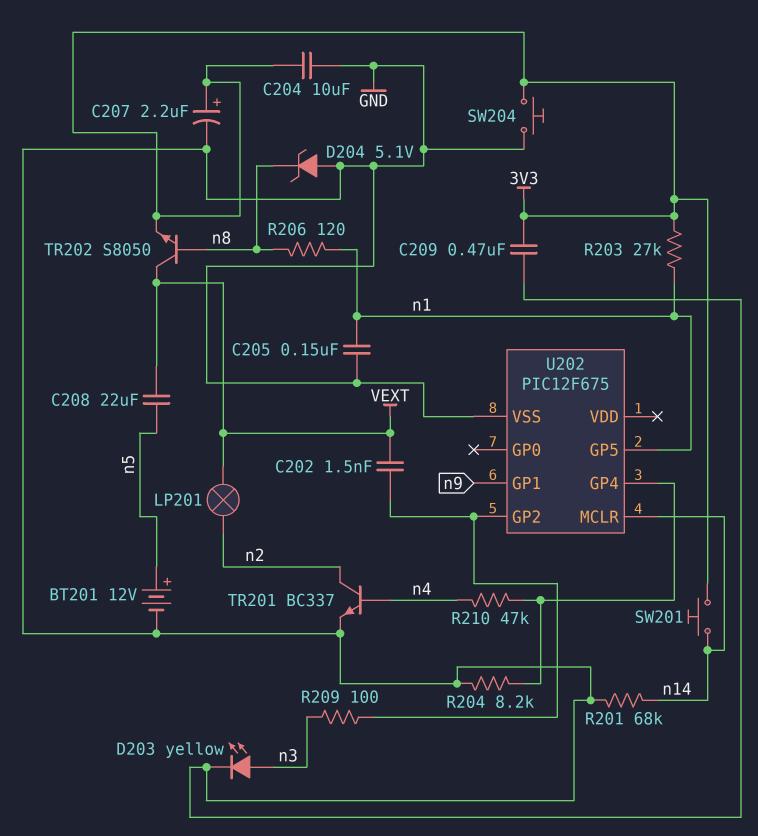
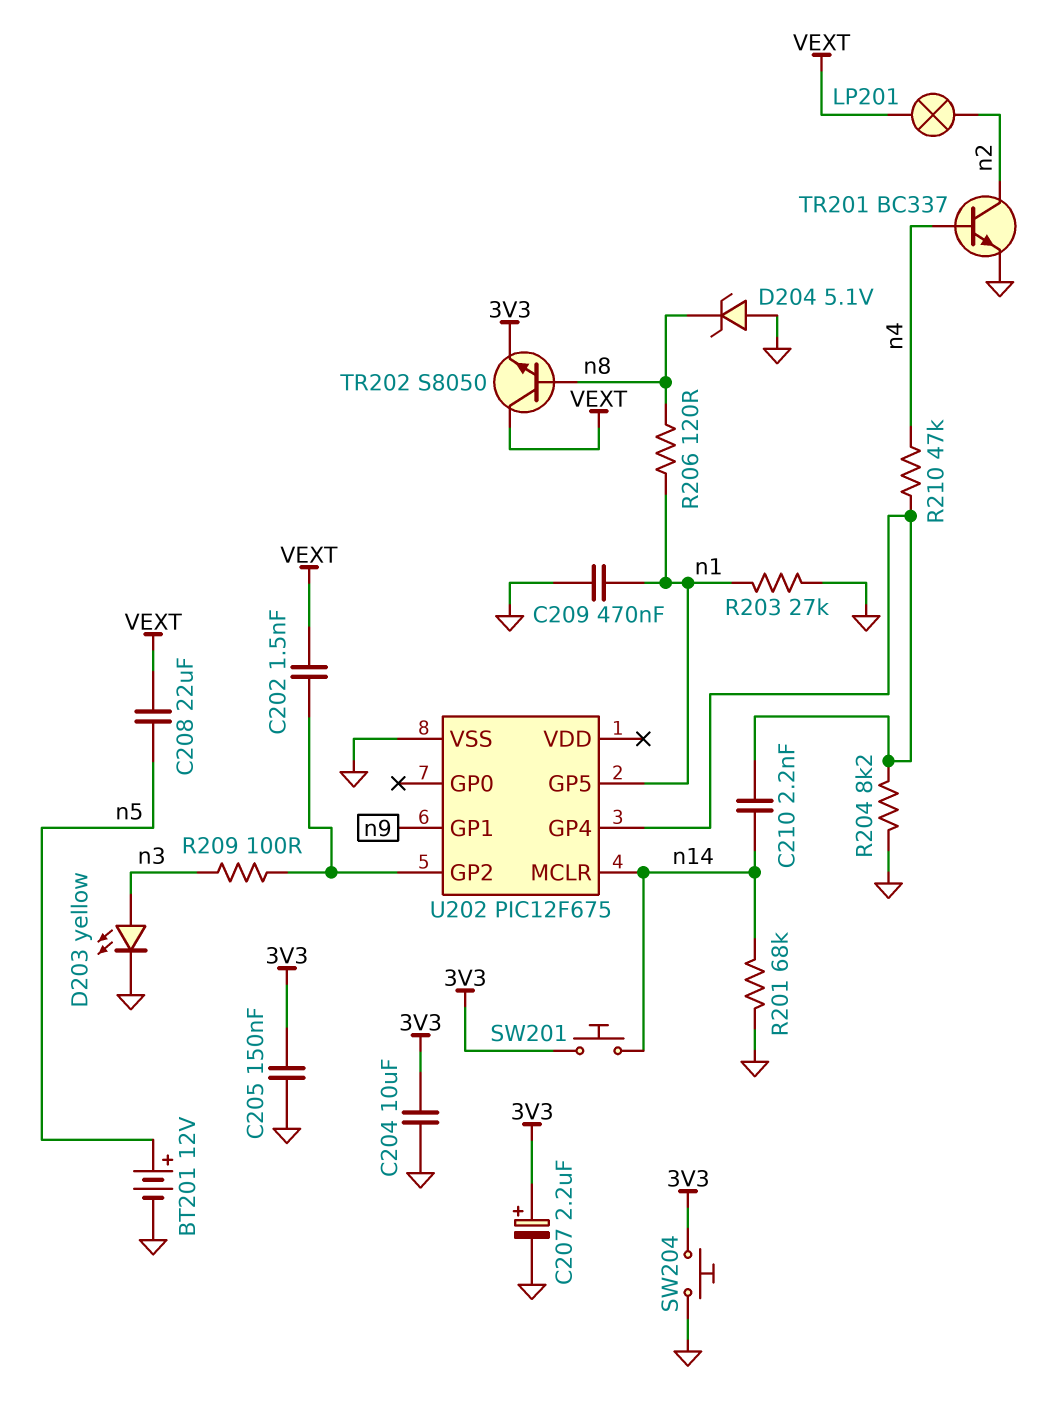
C205: 150nF (GND, n1) -> 150nF (3V3, GND)
C209: 470nF (3V3, GND) -> 470nF (GND, n1)
C210: none -> 2.2nF (U202/GP4, n14)
R203: 27k (3V3, n1) -> 27k (GND, n1)

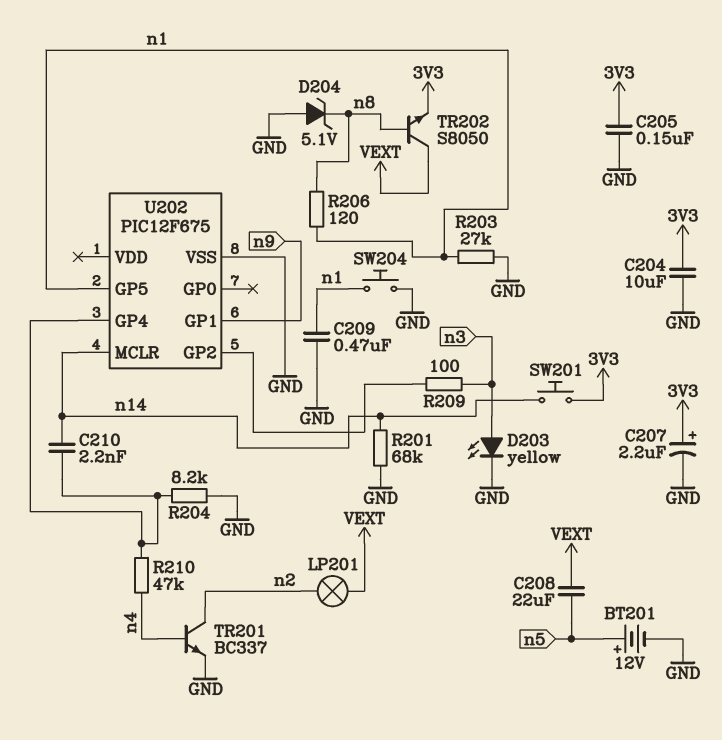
C202: 1.5nF (U202/GP2, VEXT) -> none
SW204: button (3V3, GND) -> button (GND, n1)

